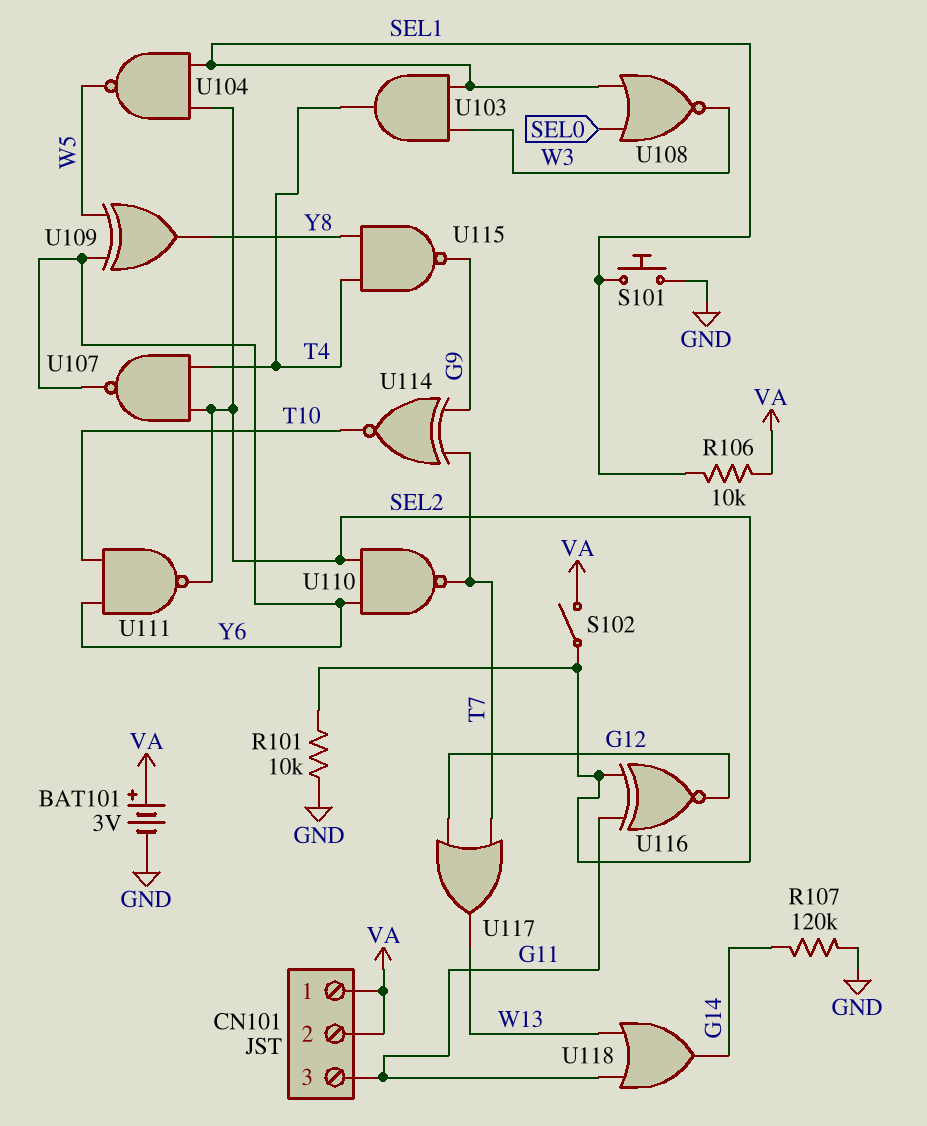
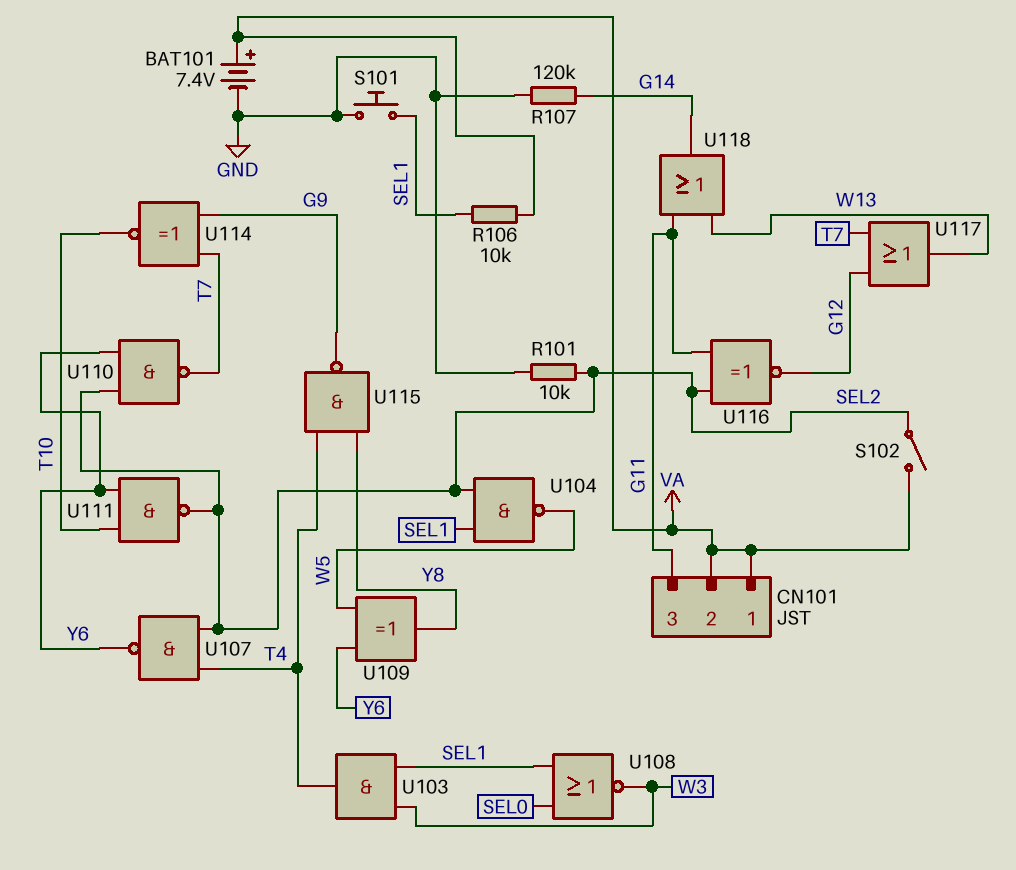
BAT101: 3V (plus VA, minus GND) -> 7.4V (plus VA, minus GND)

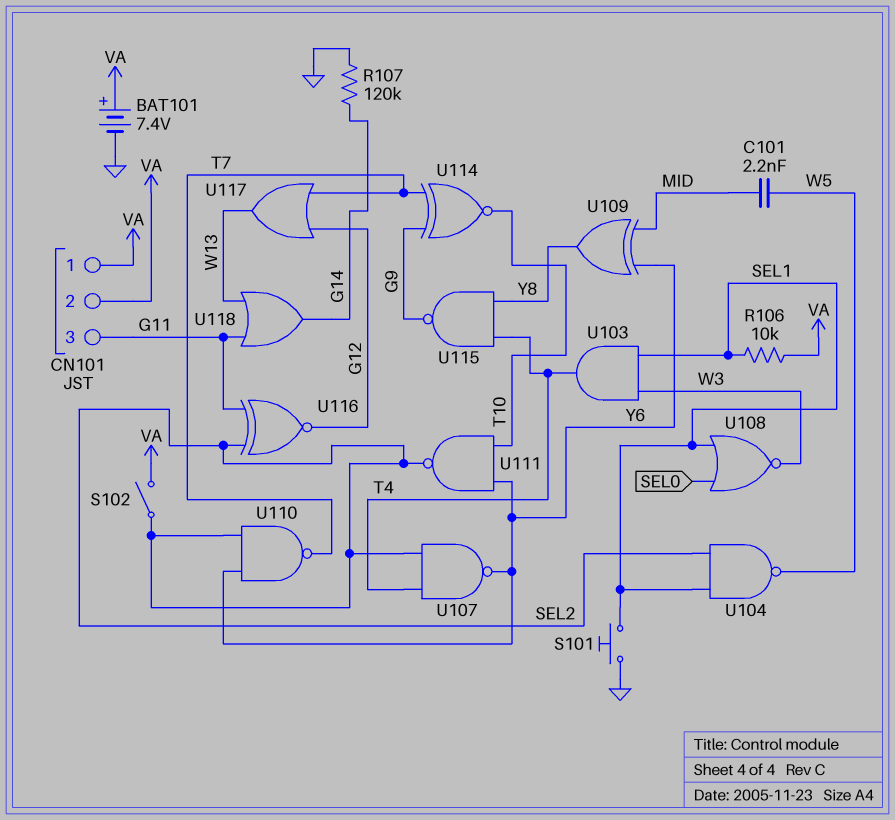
C101: none -> 2.2nF (MID, W5)
R101: 10k (GND, SEL2) -> none
U109: XOR (in W5, in Y6, out Y8) -> XOR (in MID, in Y6, out Y8)

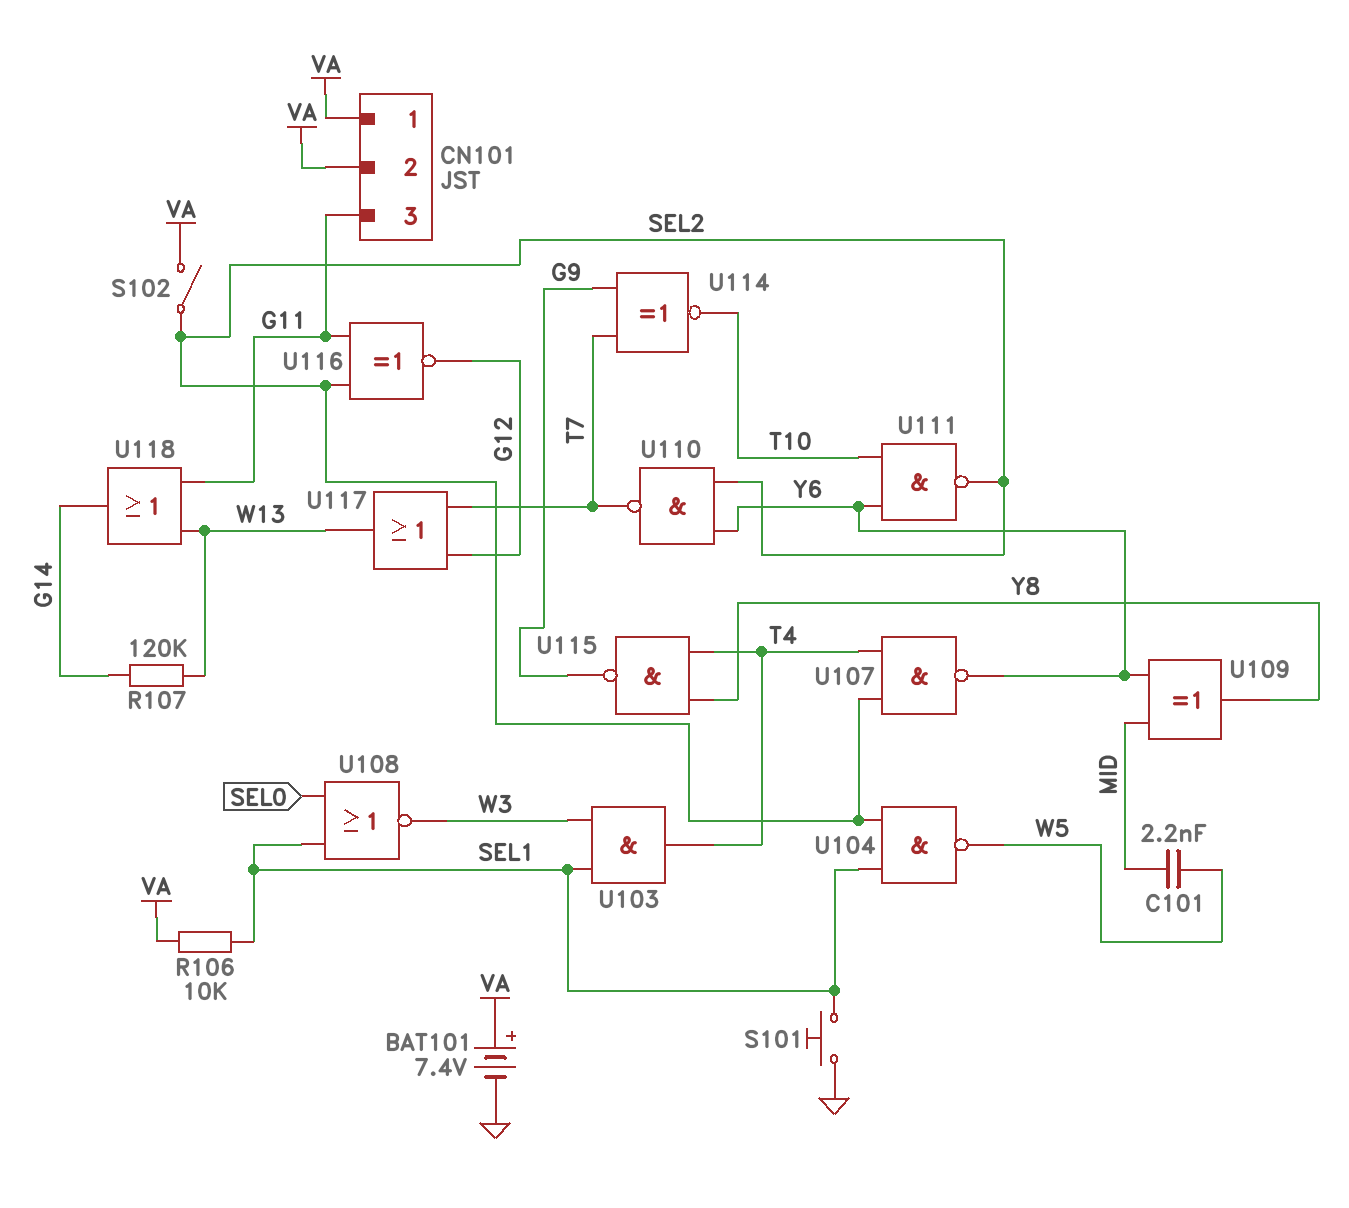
R107: 120k (G14, GND) -> 120k (G14, W13)

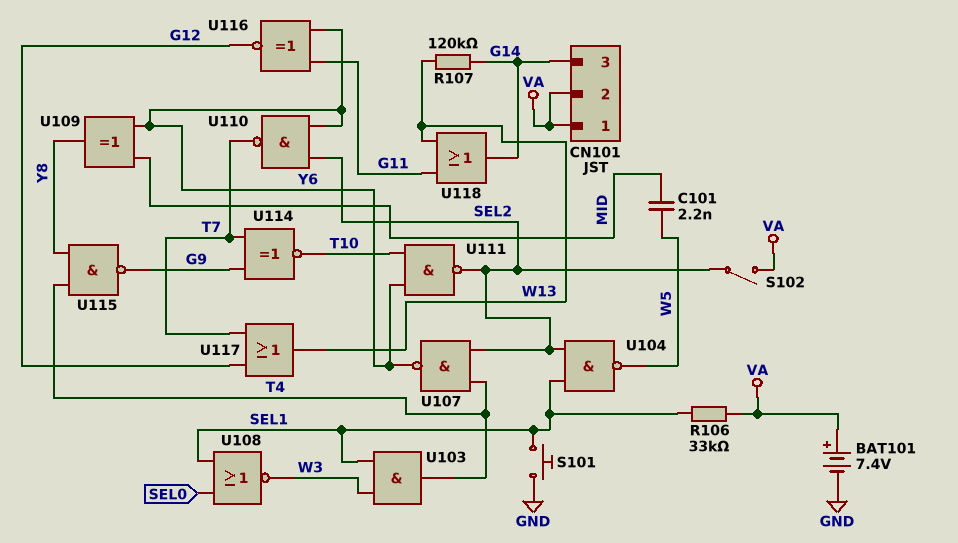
CN101 pin 3: G11 -> G14
R106: 10k (SEL1, VA) -> 33k (SEL1, VA)
U116: XNOR (in G11, in SEL2, out G12) -> XNOR (in G11, in Y6, out G12)

